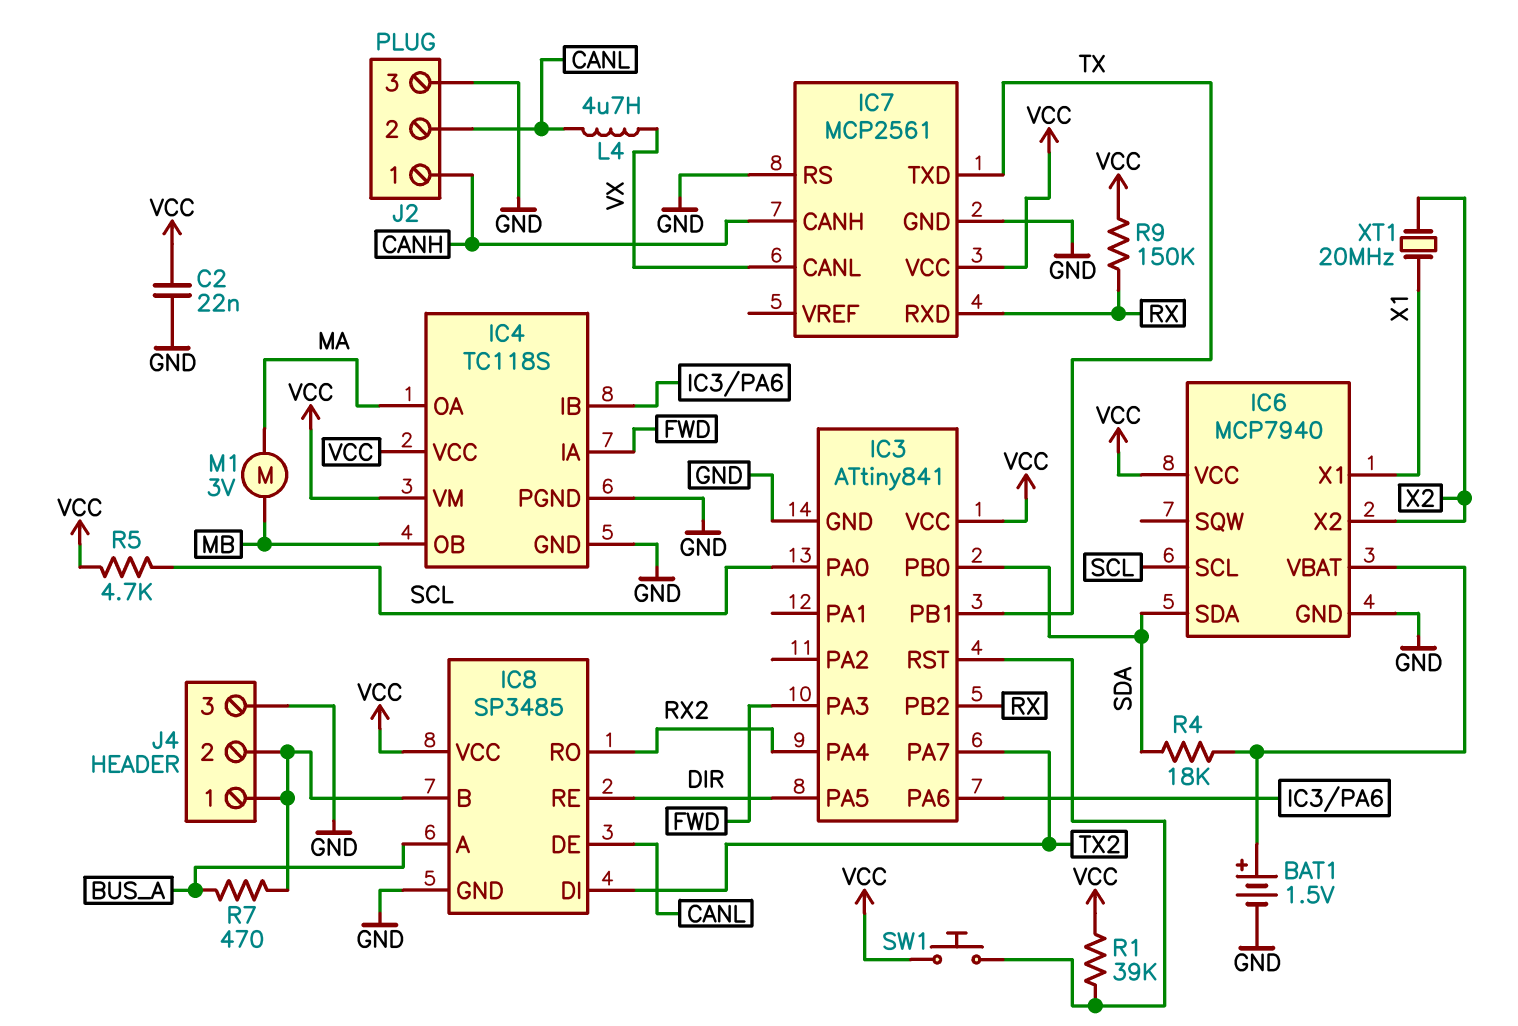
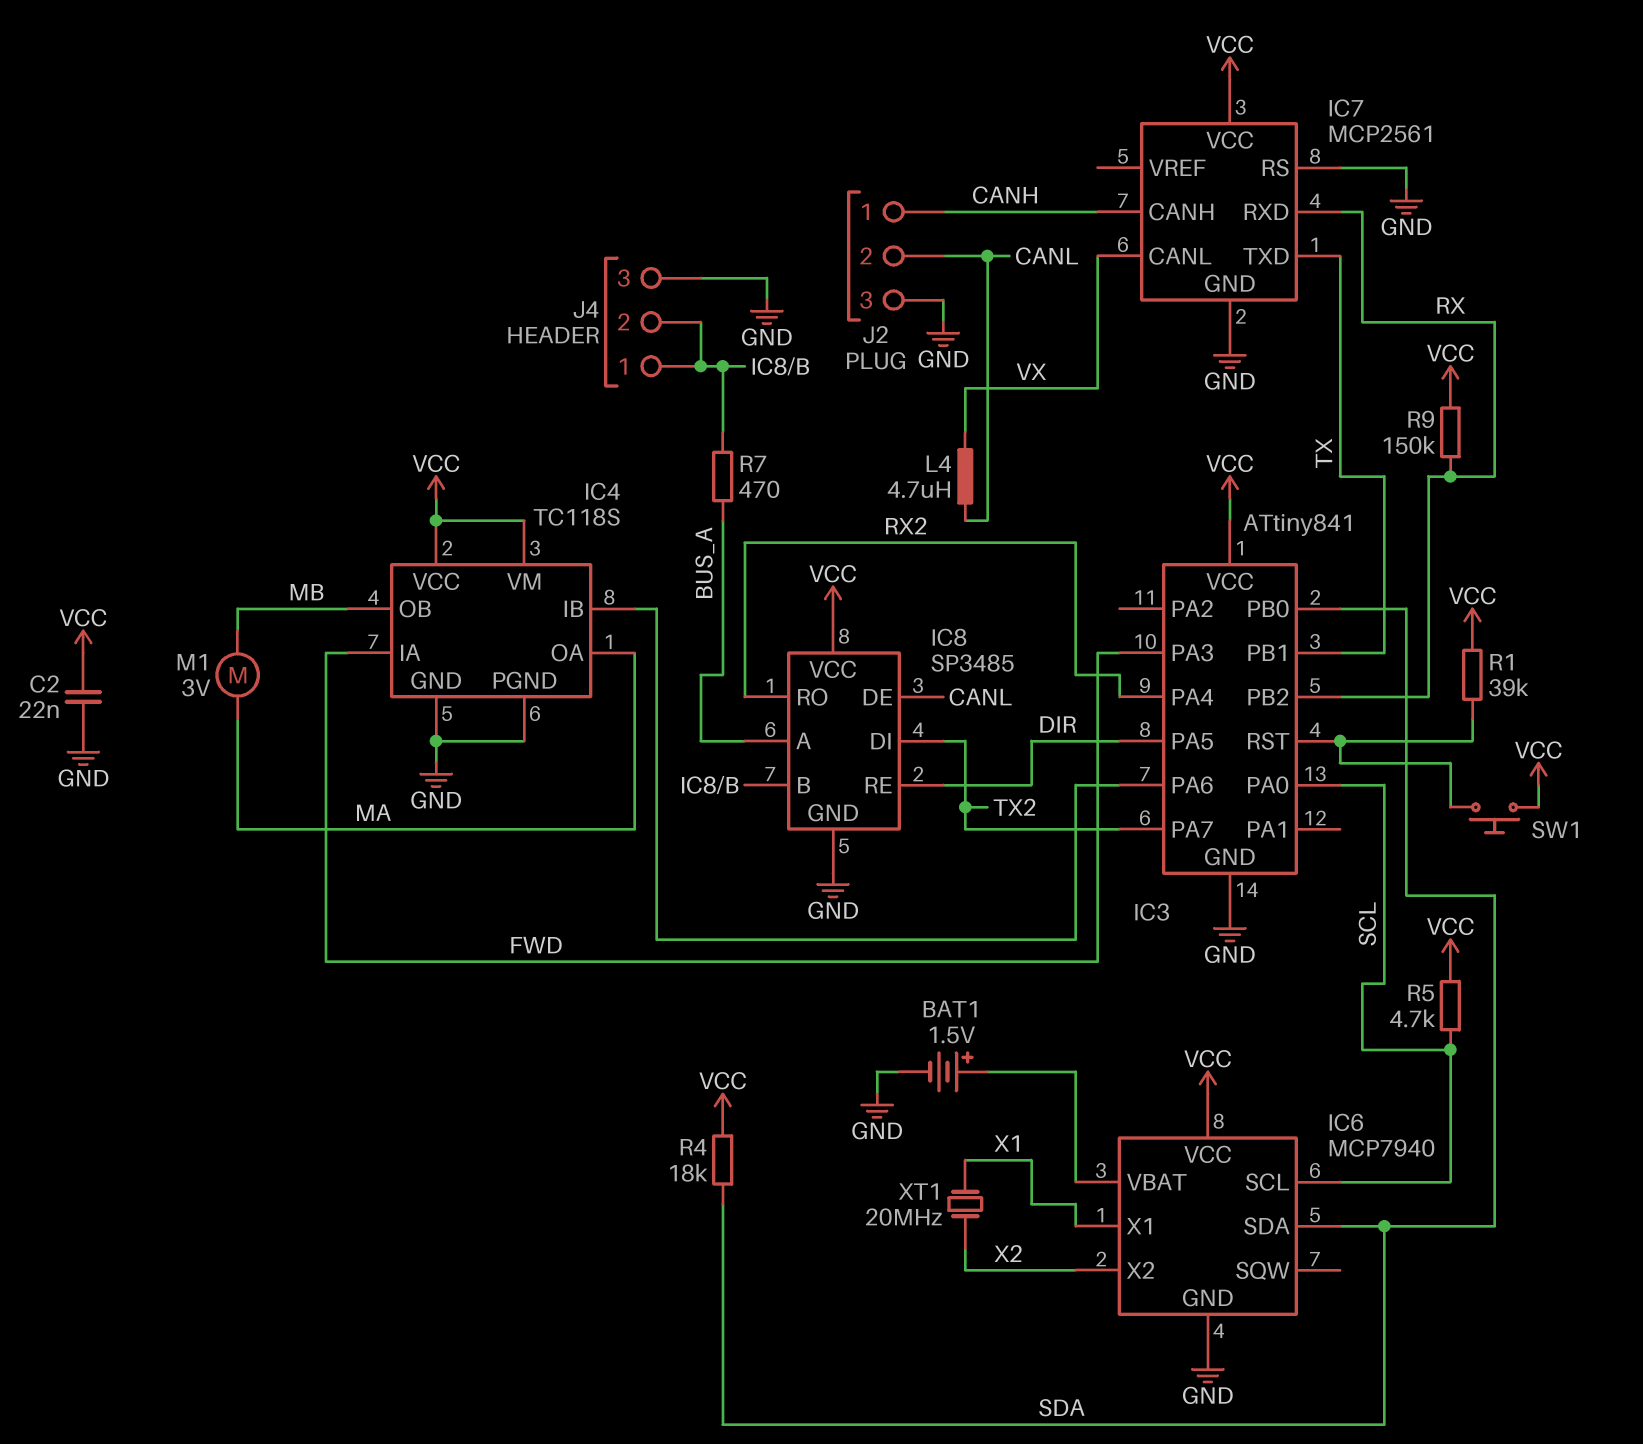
R4: 18k (IC6/VBAT, SDA) -> 18k (SDA, VCC)

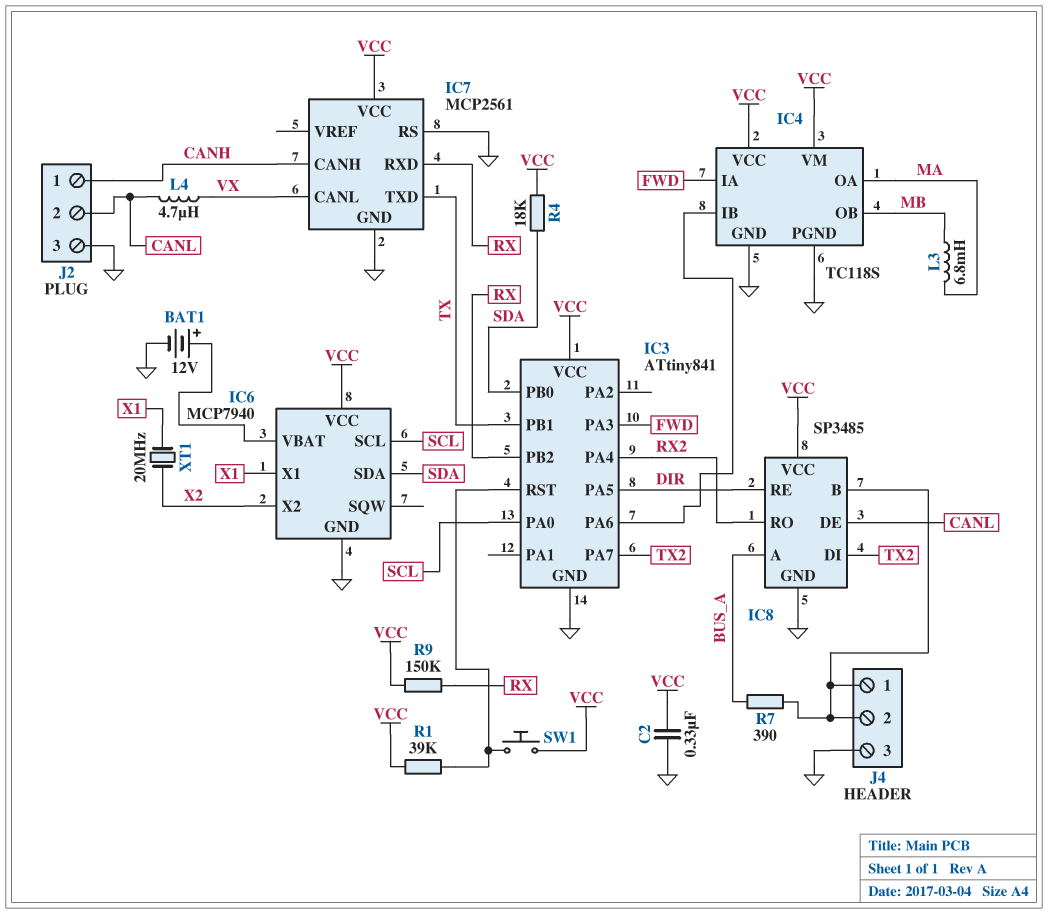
BAT1: 1.5V (plus IC6/VBAT, minus GND) -> 12V (plus IC6/VBAT, minus GND)
C2: 22nF (GND, VCC) -> 330nF (GND, VCC)
L3: none -> 6.8mH (MA, MB)
M1: motor 3V (MA, MB) -> none
R5: 4.7k (SCL, VCC) -> none
R7: 470 (BUS_A, IC8/B) -> 390 (BUS_A, IC8/B)

